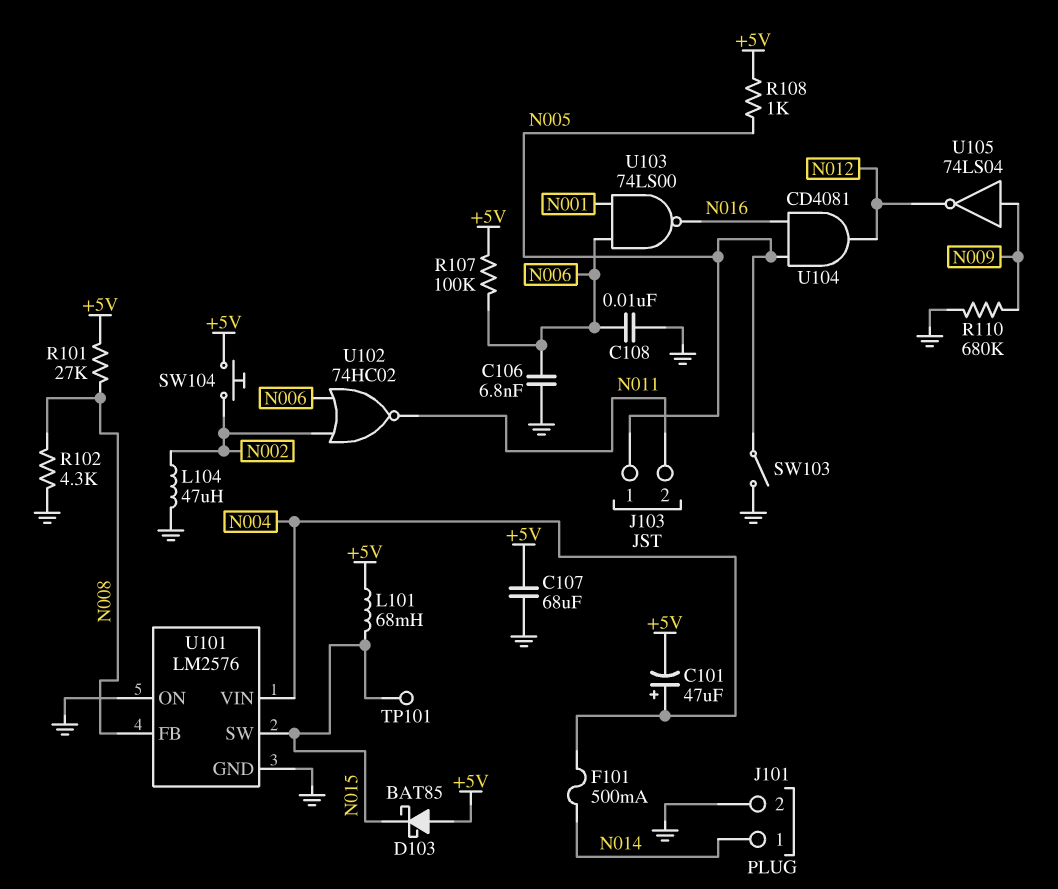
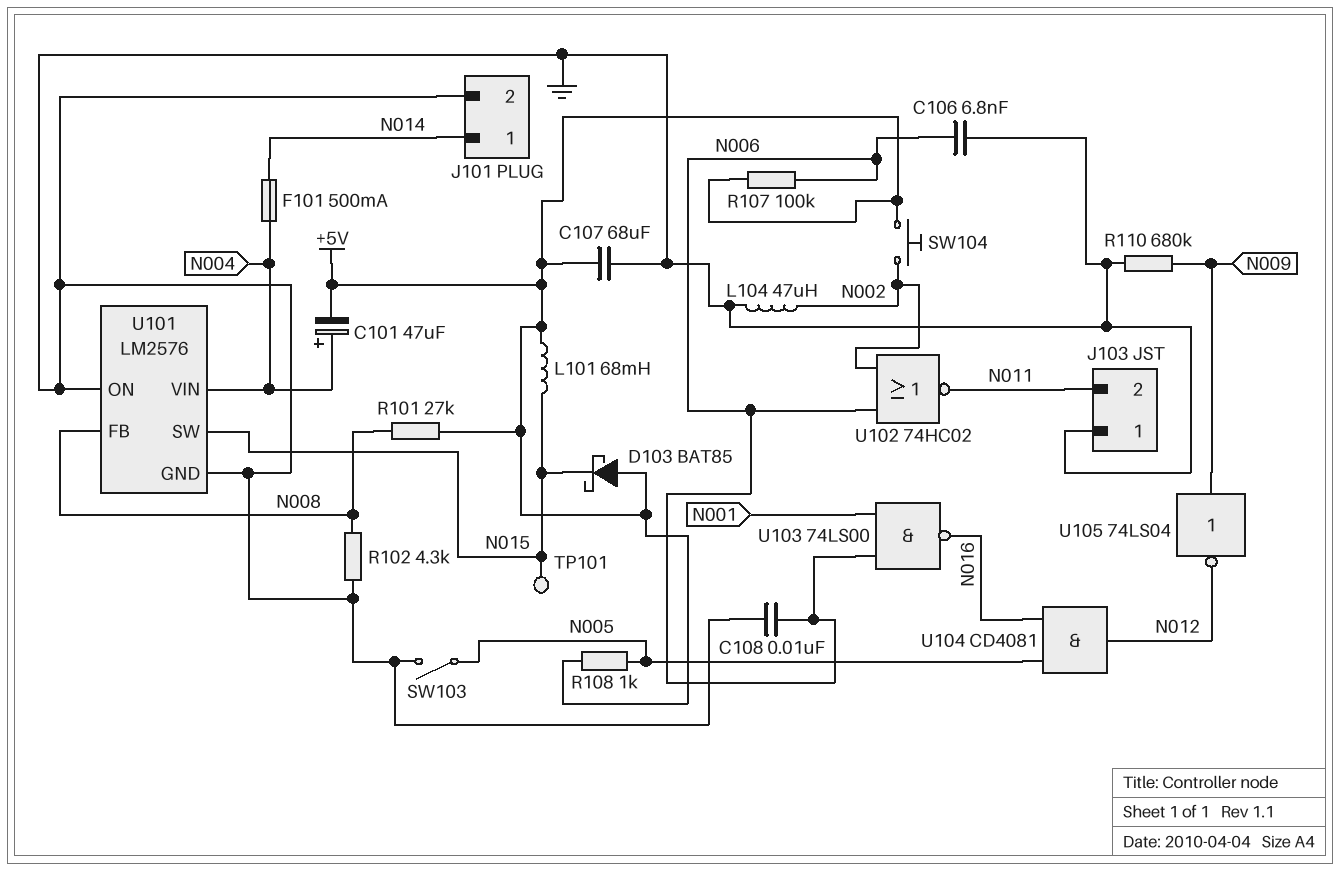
J103 pin 1: N005 -> GND

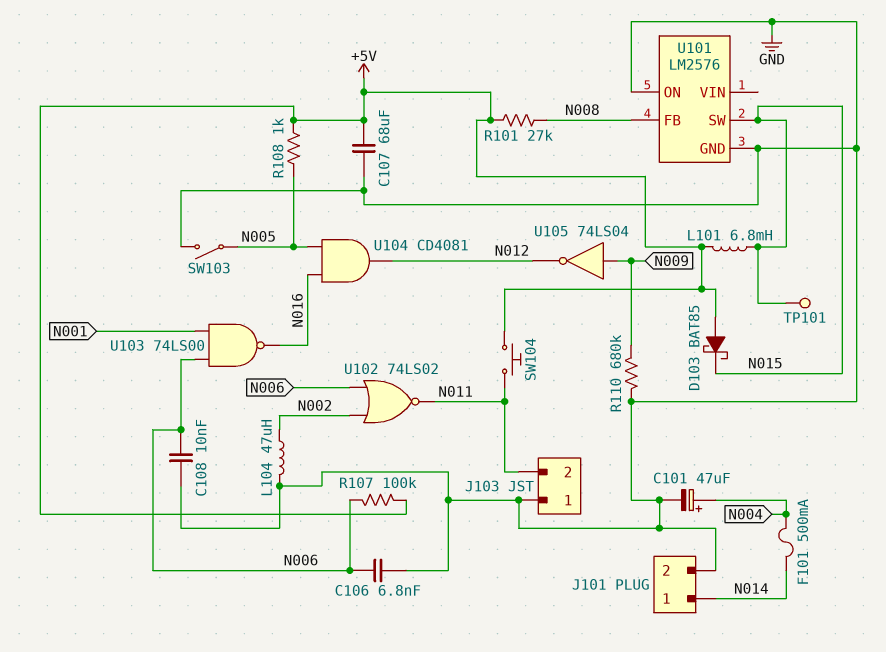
C101: 47uF (plus N004, minus +5V) -> 47uF (plus N004, minus GND)
L101: 68mH (+5V, N015) -> 6.8mH (+5V, N015)
R102: 4.3k (GND, N008) -> none
SW104: button (+5V, N002) -> button (+5V, N011)
U101 pin VIN: N004 -> none
U102: NOR 74HC02 (in N002, in N006, out N011) -> NOR 74LS02 (in N002, in N006, out N011)

